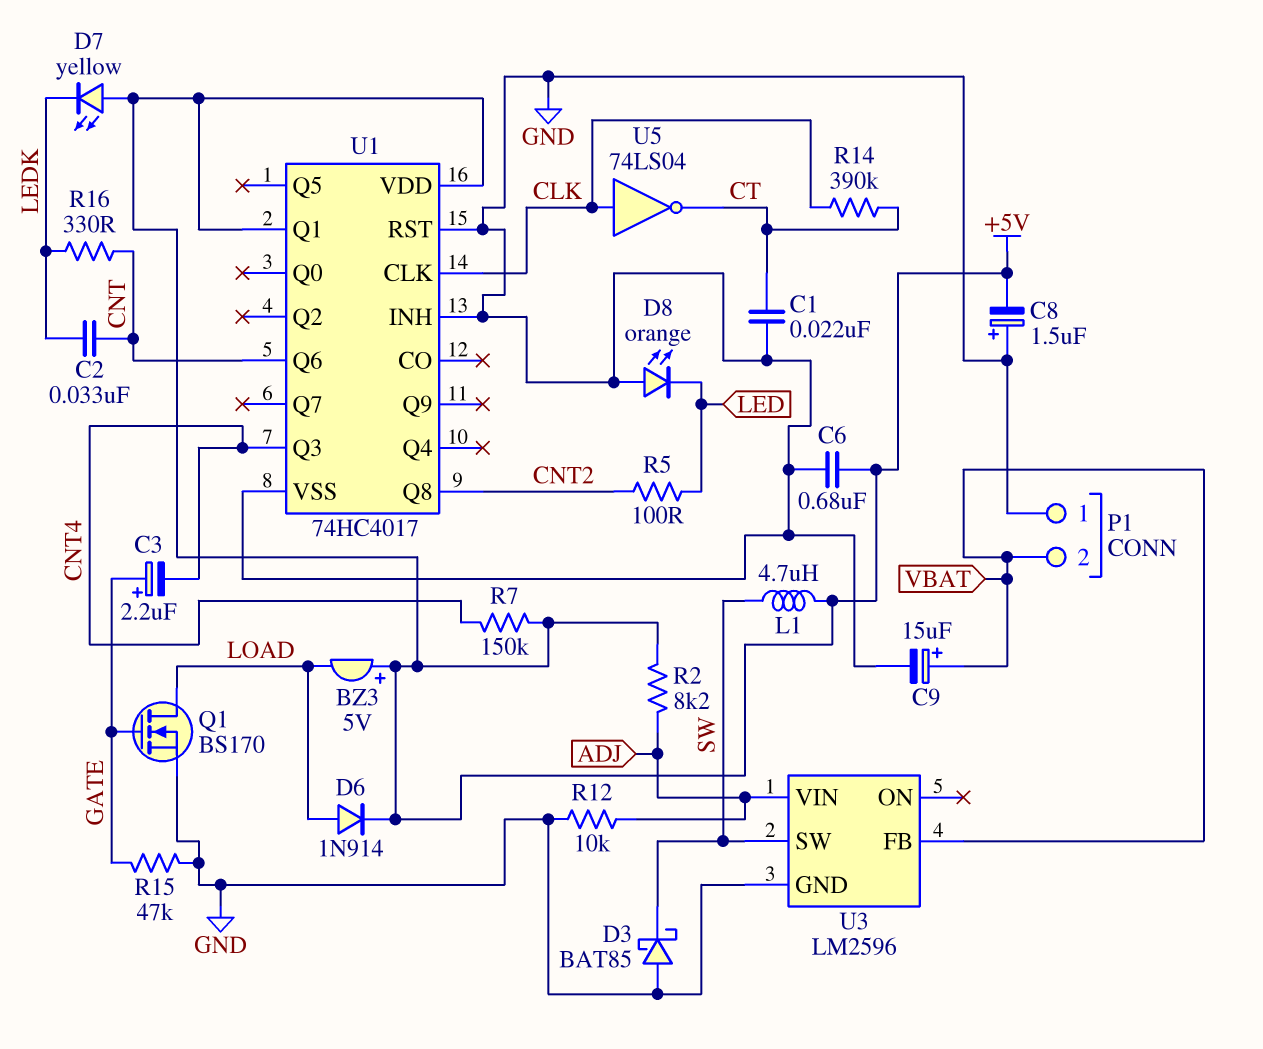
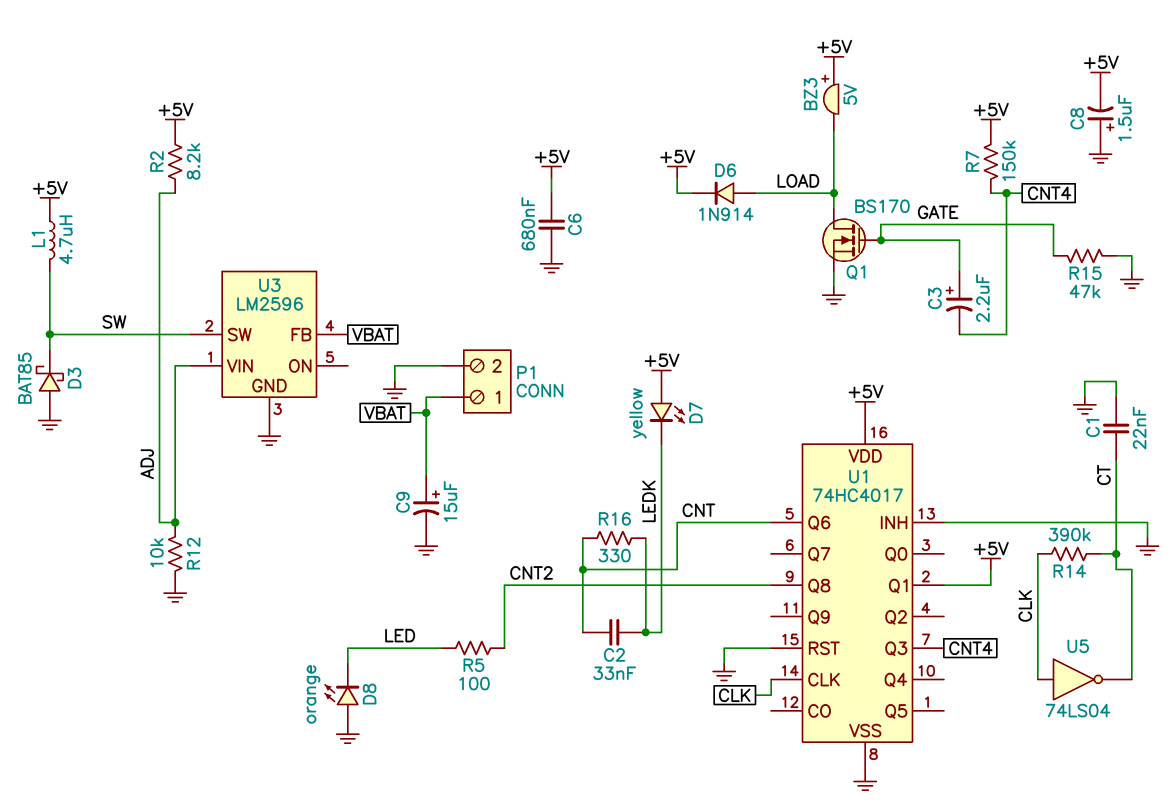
P1 pin 1: GND -> VBAT
P1 pin 2: VBAT -> GND

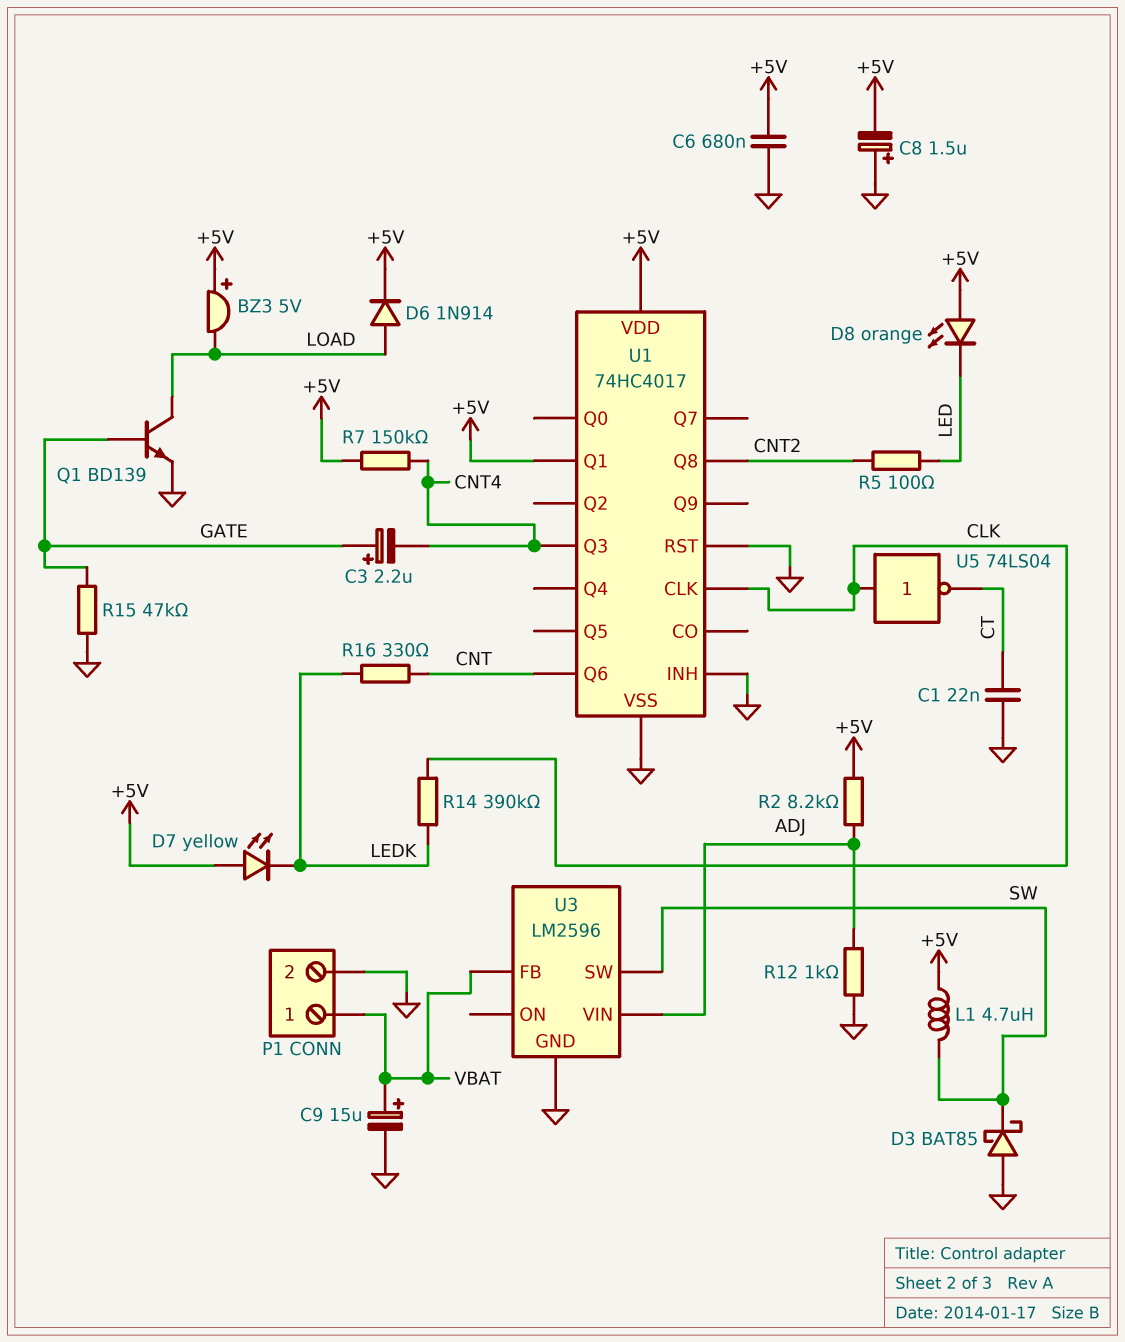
C2: 33nF (CNT, LEDK) -> none
D8: LED orange (A GND, K LED) -> LED orange (A +5V, K LED)
Q1: NMOS BS170 (G GATE, D LOAD, S GND) -> NPN BD139 (B GATE, C LOAD, E GND)
R12: 10k (ADJ, GND) -> 1k (ADJ, GND)
R14: 390k (CLK, CT) -> 390k (CLK, LEDK)

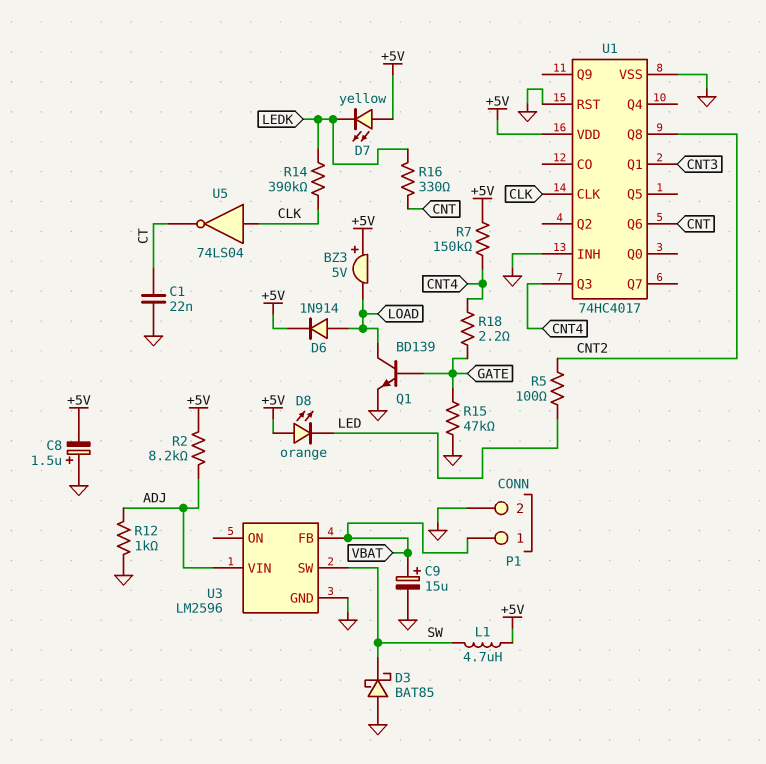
C3: 2.2uF (plus GATE, minus CNT4) -> none
C6: 680nF (+5V, GND) -> none
R18: none -> 2.2 (CNT4, GATE)
U1 pin Q1: +5V -> CNT3

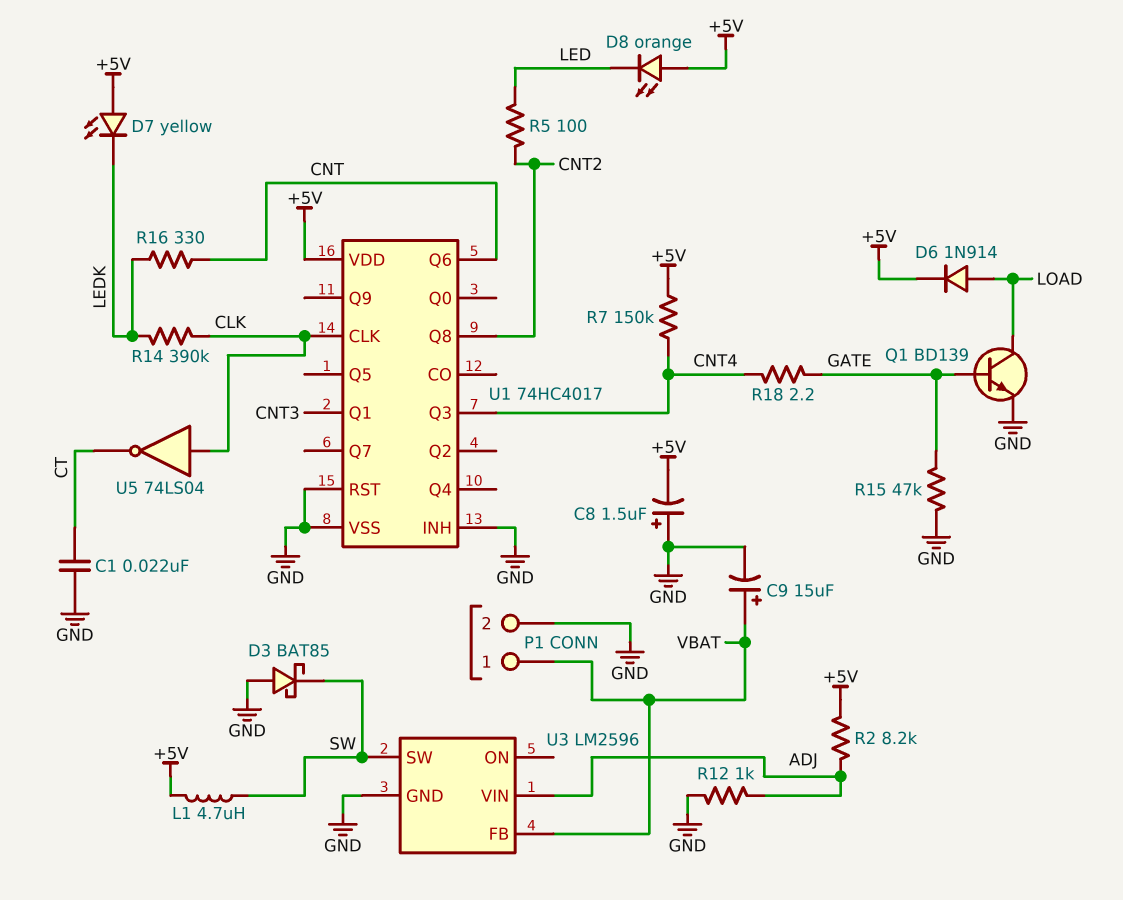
BZ3: buzzer 5V (plus +5V, minus LOAD) -> none

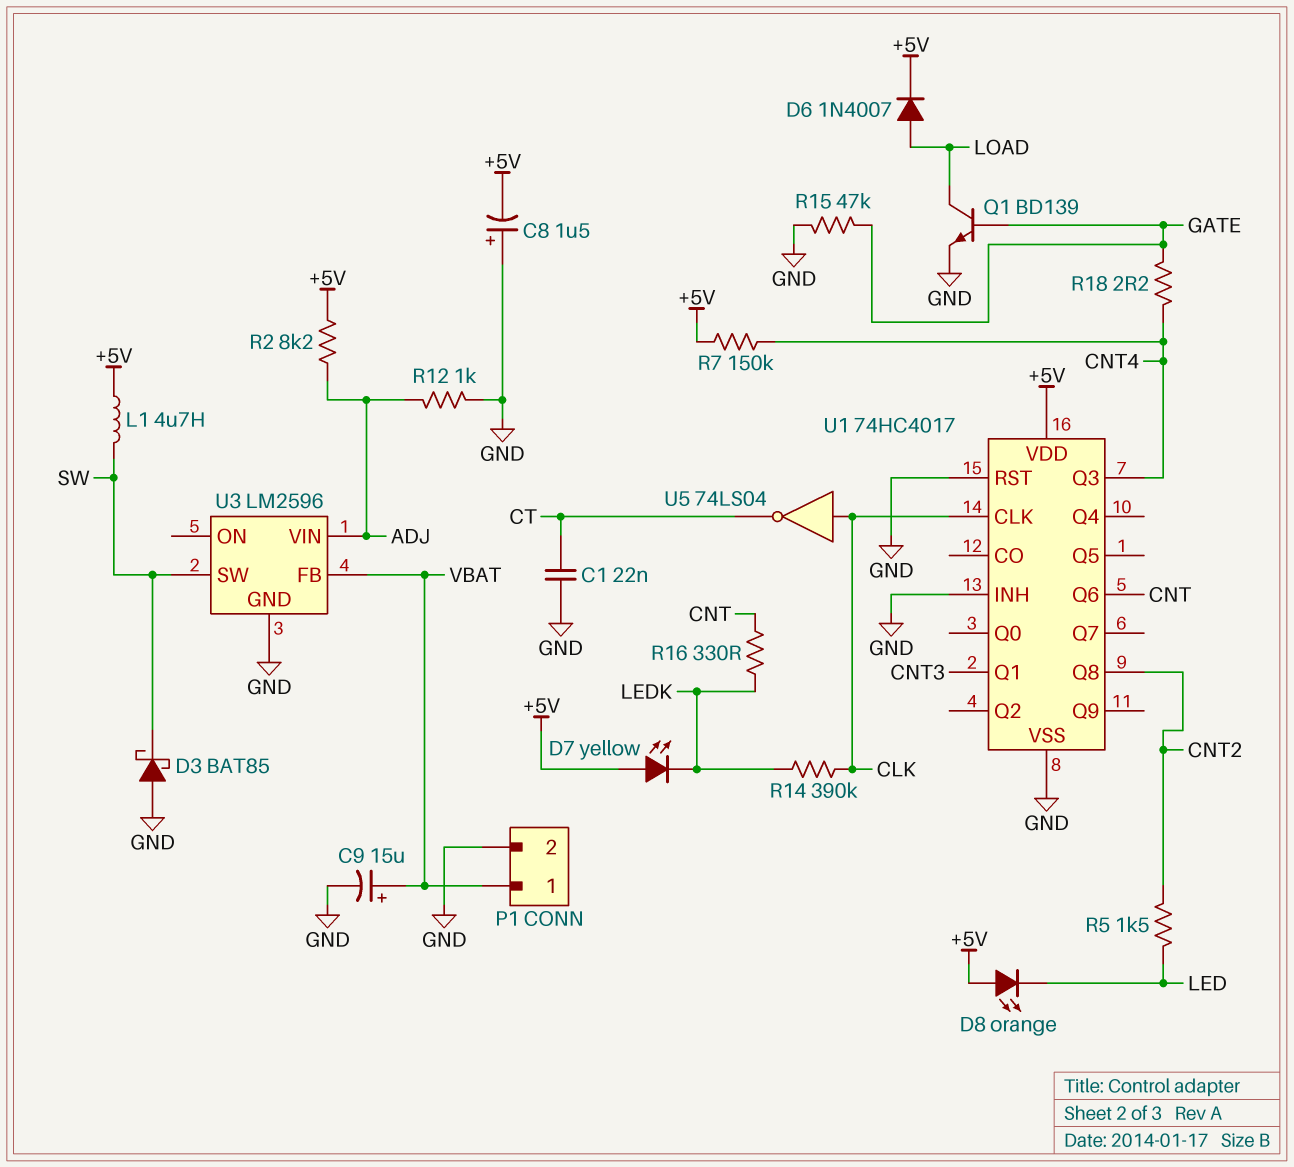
D6: diode 1N914 (A LOAD, K +5V) -> diode 1N4007 (A LOAD, K +5V)
R5: 100 (CNT2, LED) -> 1.5k (CNT2, LED)

